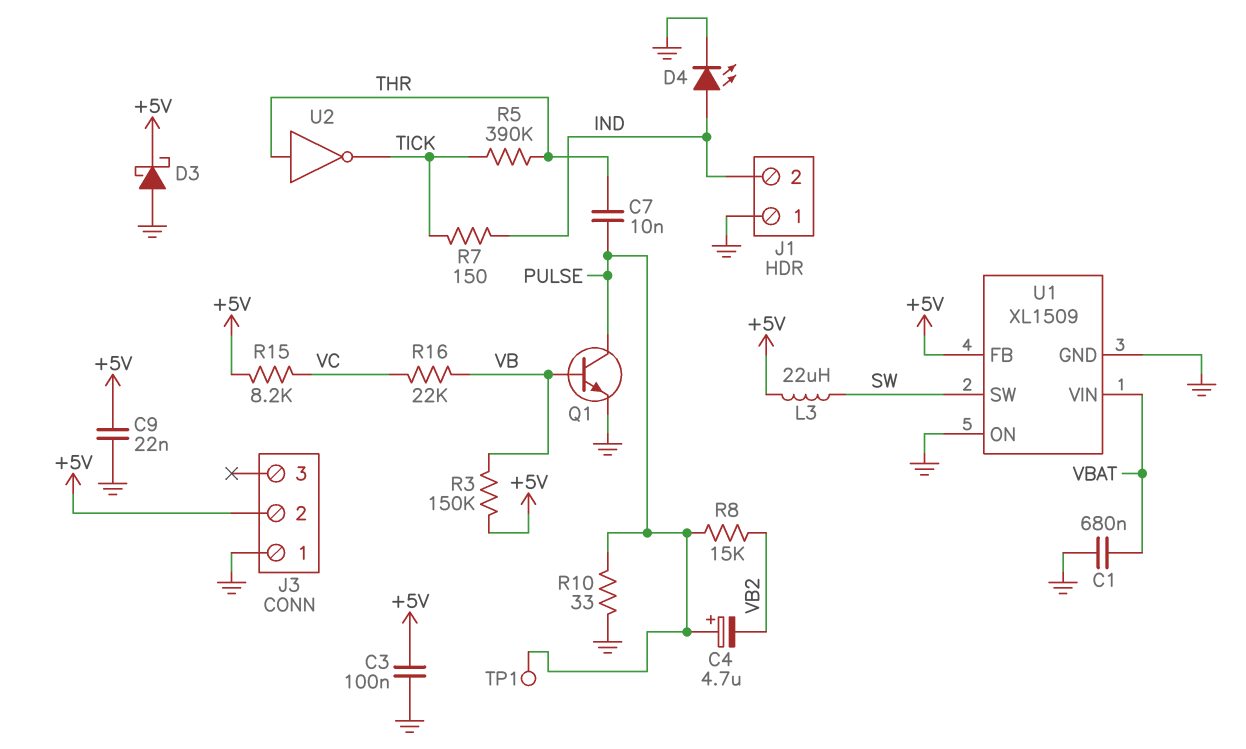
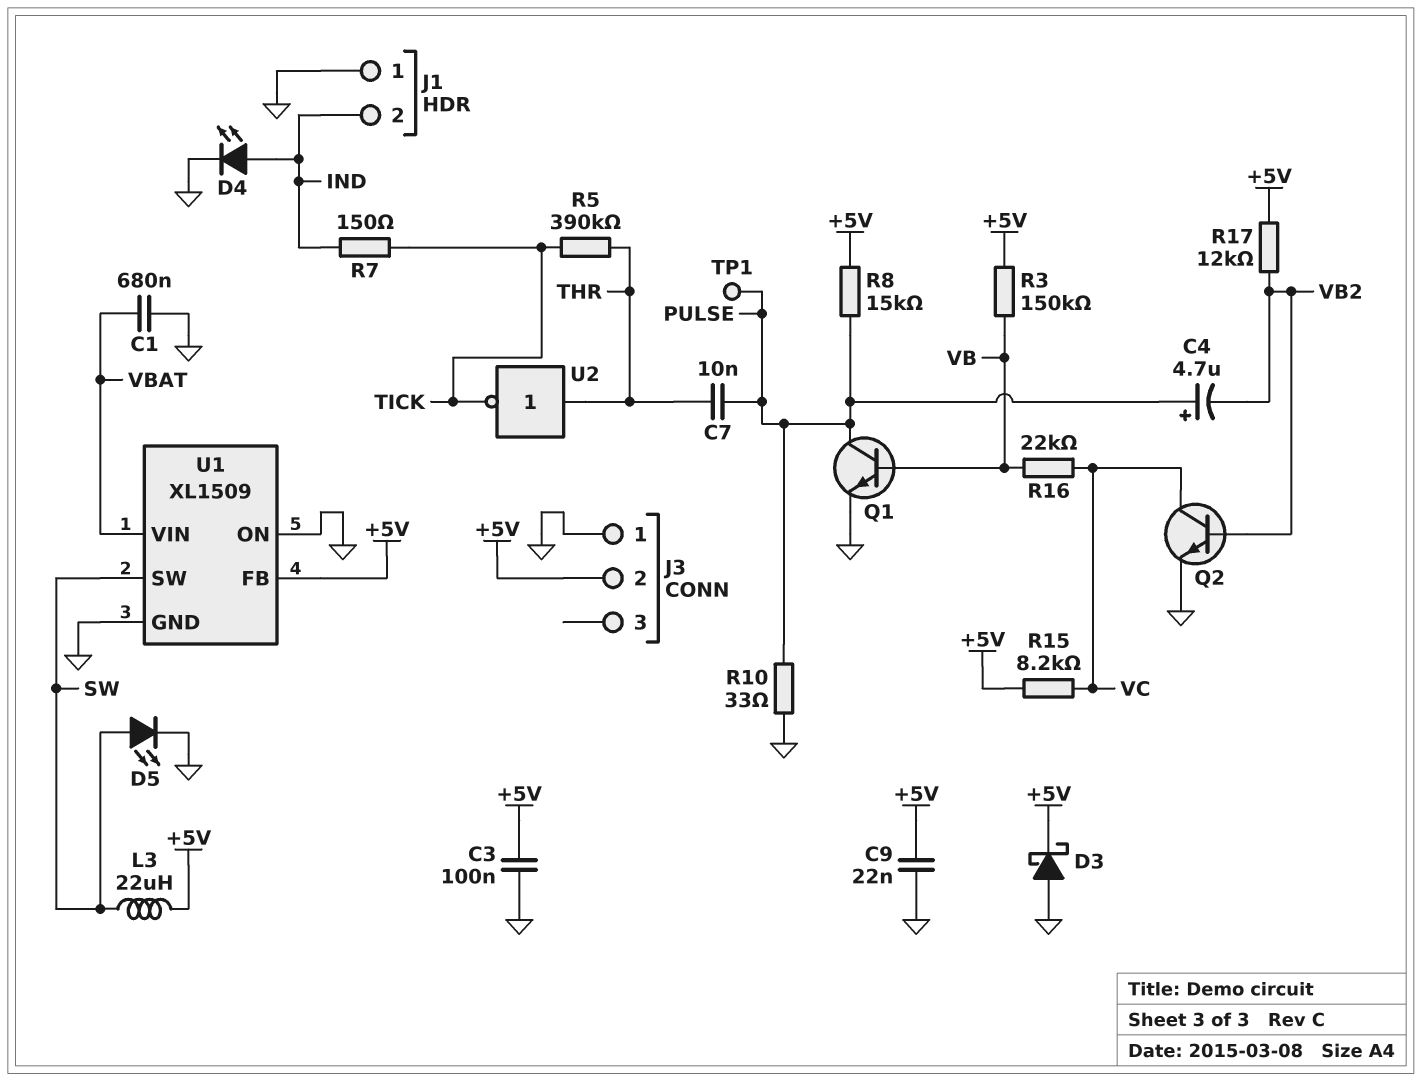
D5: none -> LED (A SW, K GND)
Q2: none -> NPN (B VB2, C VC, E GND)
R8: 15k (PULSE, VB2) -> 15k (+5V, PULSE)
R17: none -> 12k (+5V, VB2)

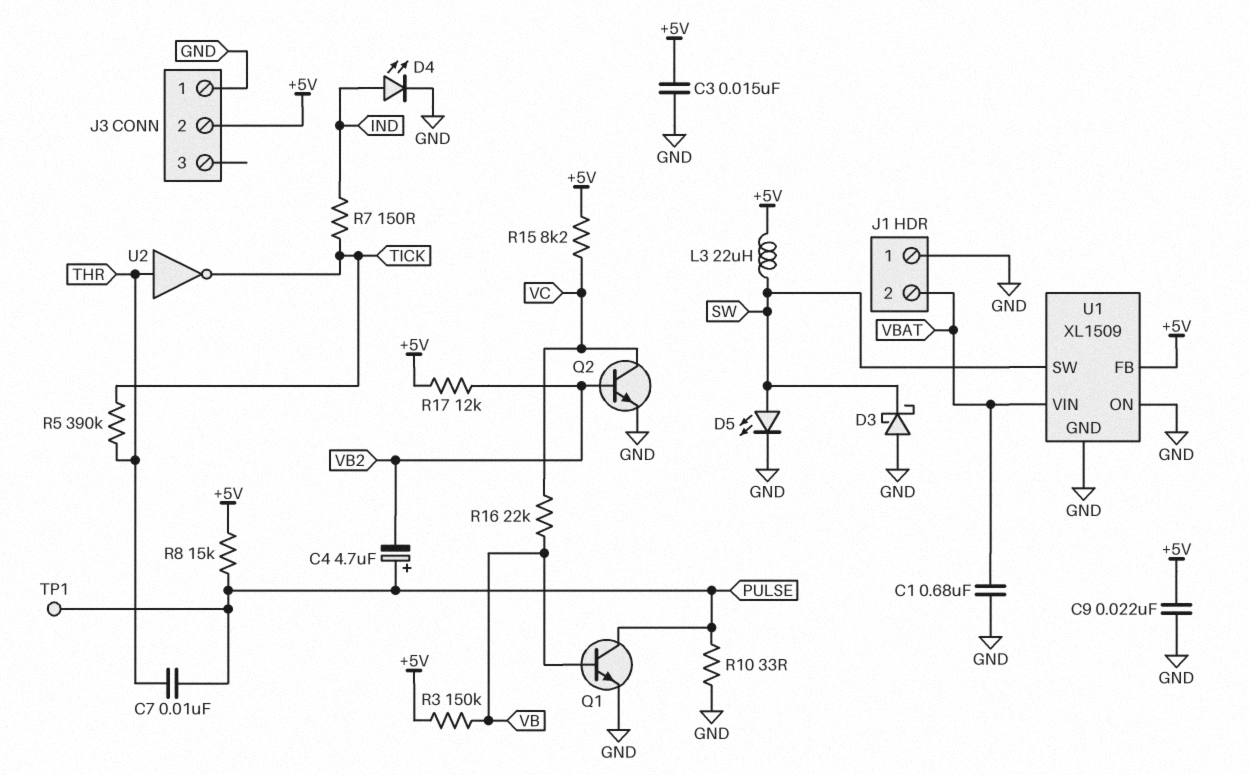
C3: 100nF (+5V, GND) -> 15nF (+5V, GND)
D3: schottky (A GND, K +5V) -> schottky (A GND, K SW)
J1 pin 2: IND -> VBAT

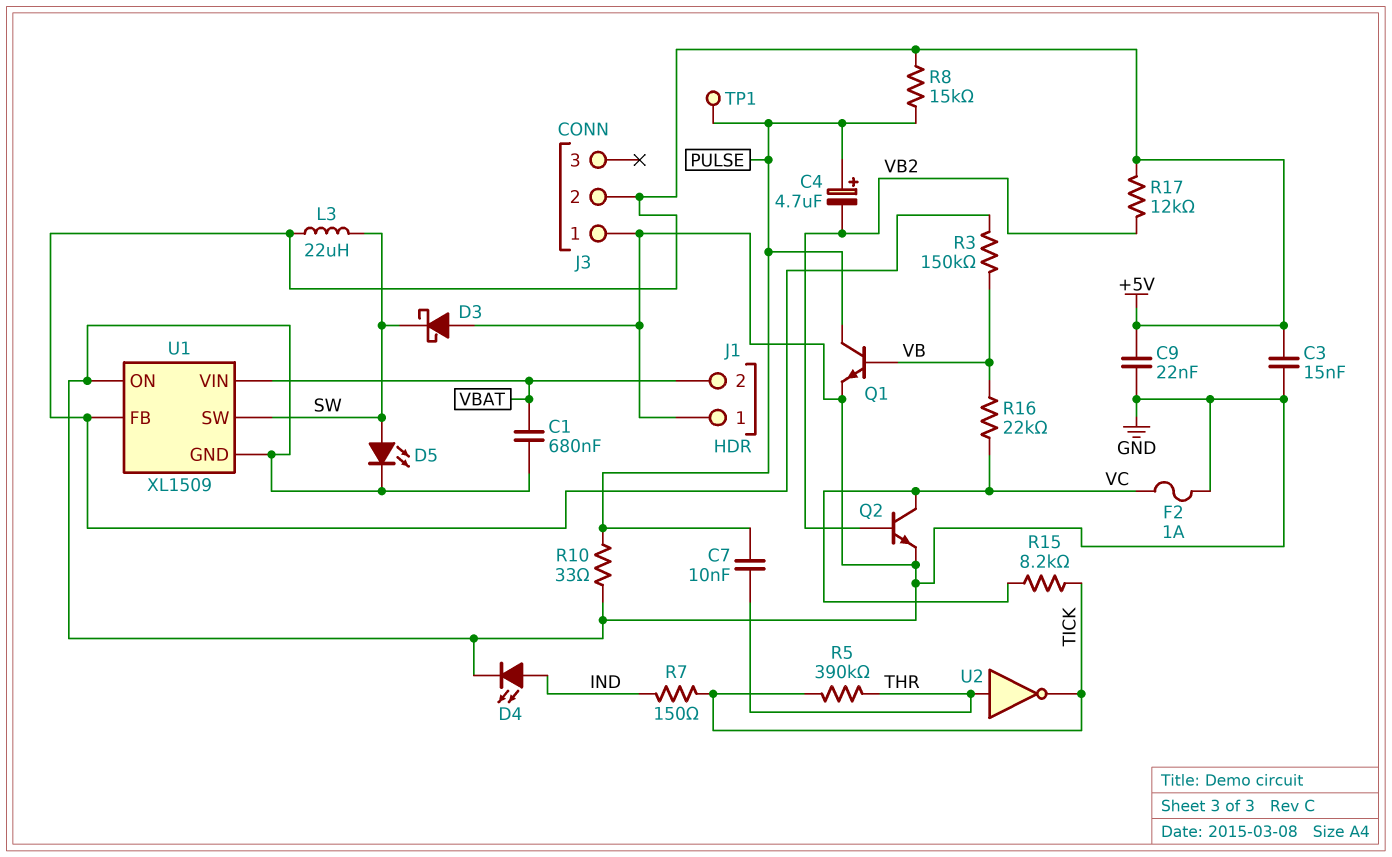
F2: none -> 1A (GND, VC)
R15: 8.2k (+5V, VC) -> 8.2k (TICK, VC)

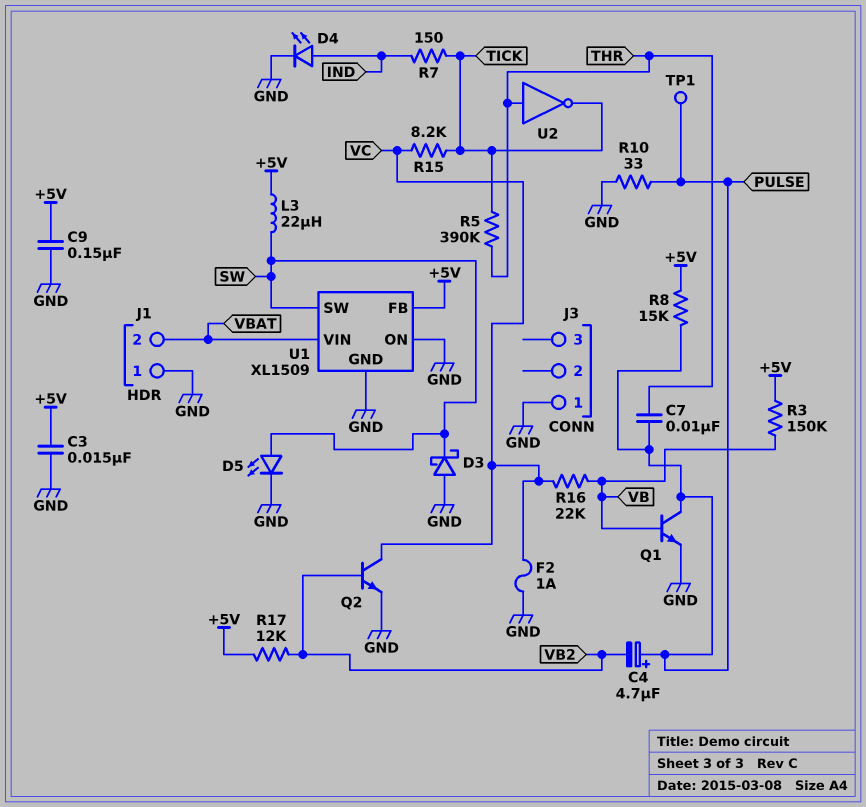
C1: 680nF (GND, VBAT) -> none
C9: 22nF (+5V, GND) -> 150nF (+5V, GND)
J3 pin 2: +5V -> none

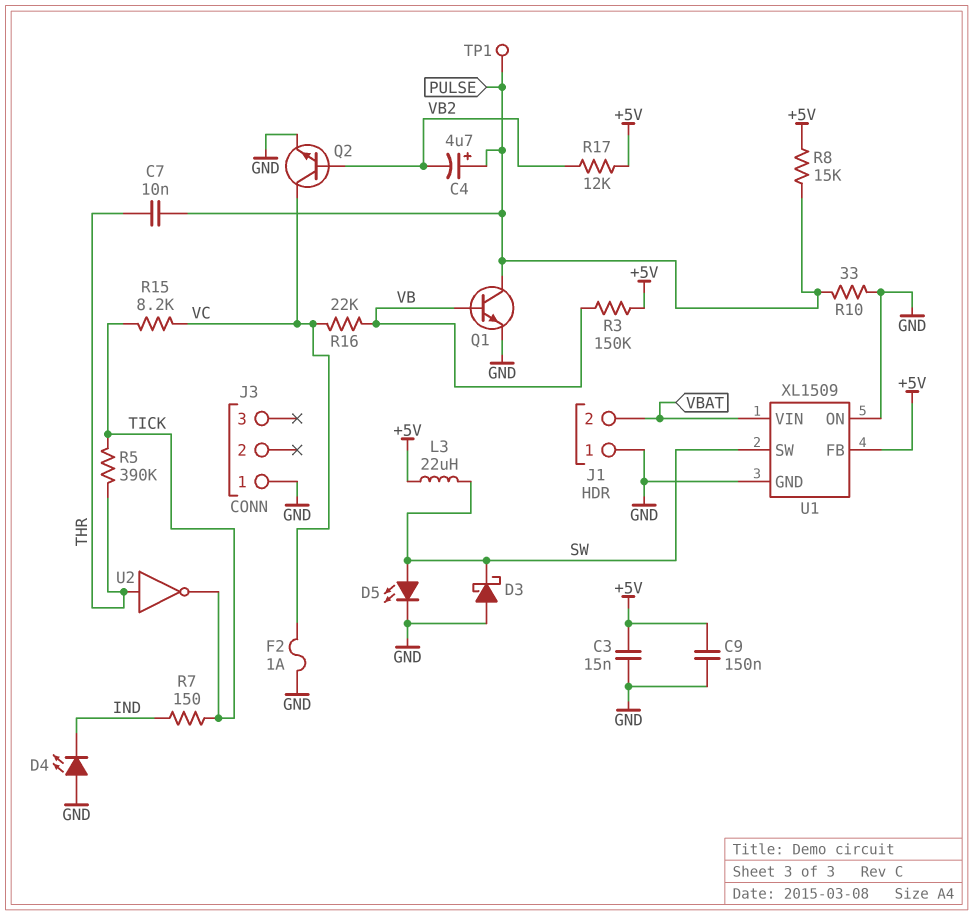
D4: LED (A IND, K GND) -> LED (A GND, K IND)

